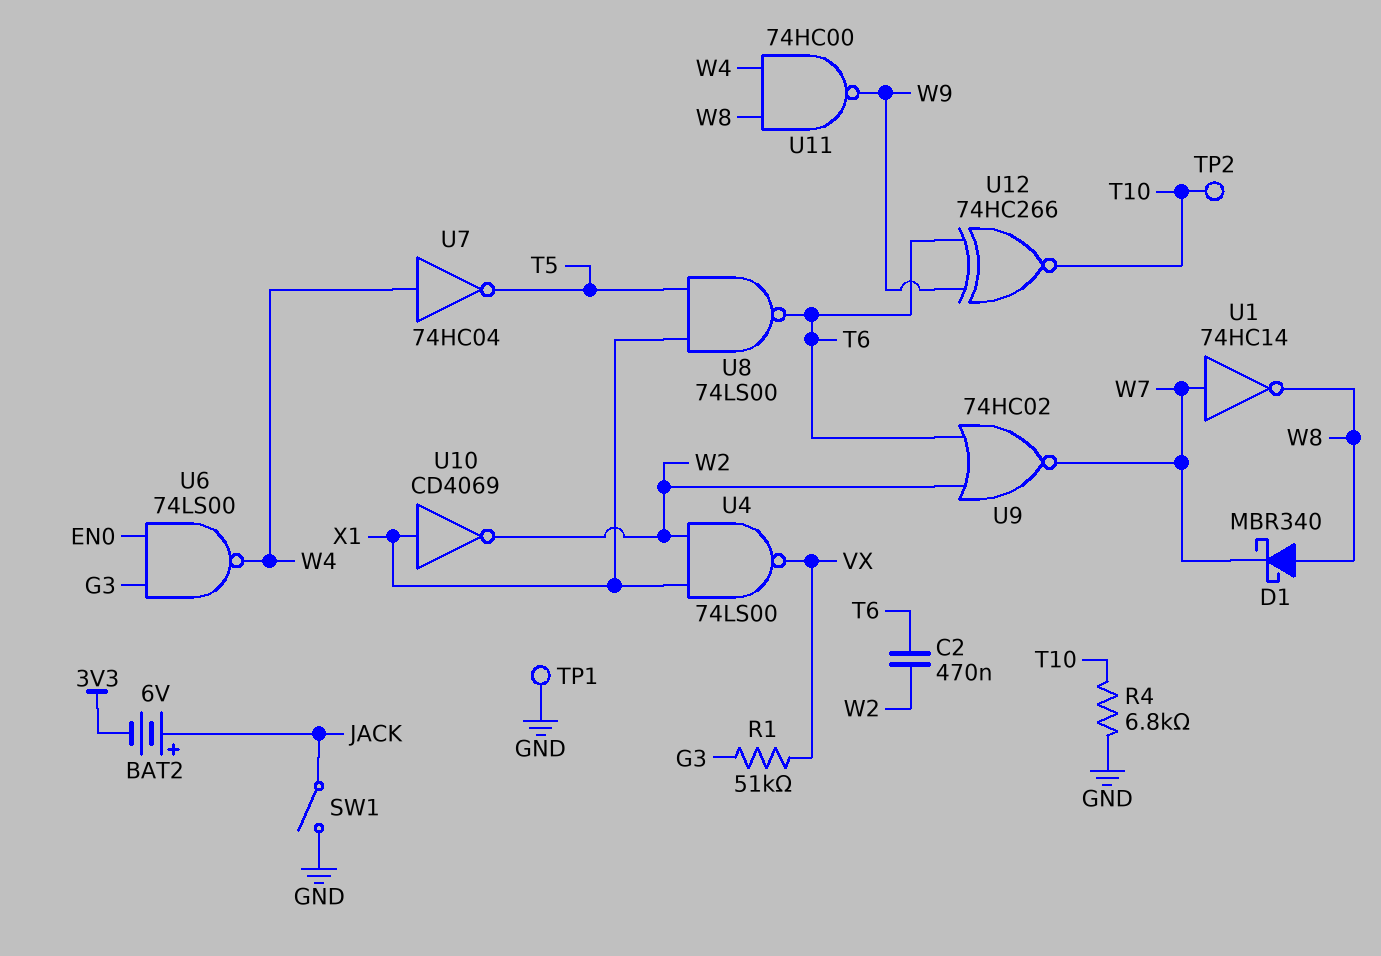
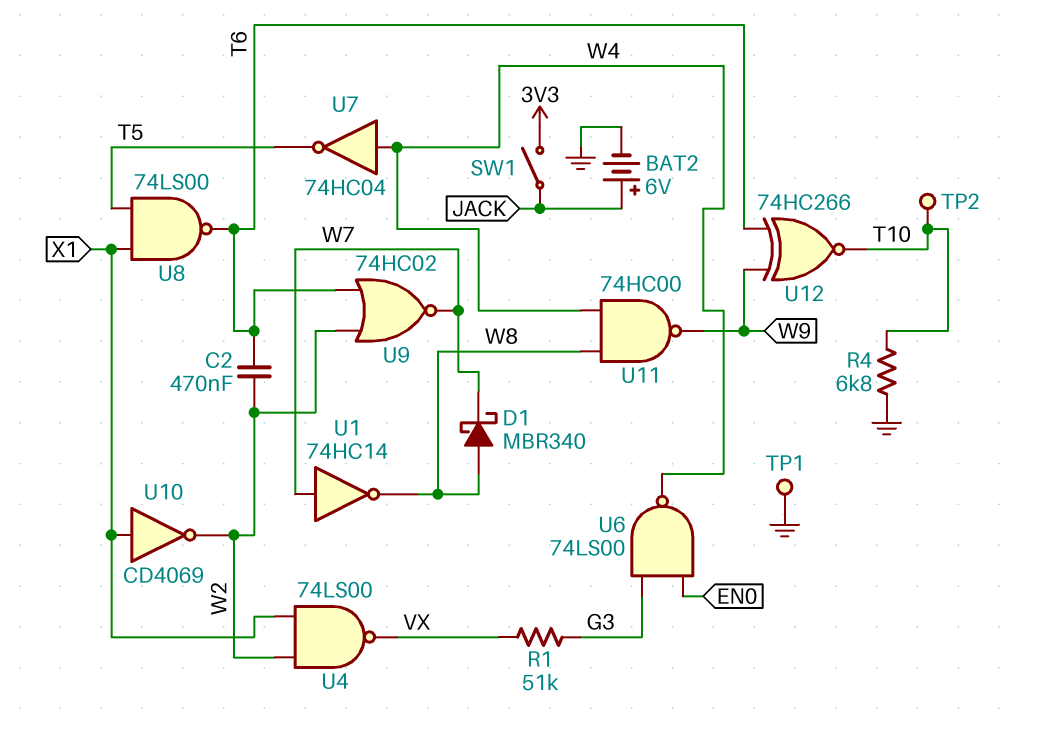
BAT2: 6V (plus JACK, minus 3V3) -> 6V (plus JACK, minus GND)
SW1: switch (GND, JACK) -> switch (3V3, JACK)

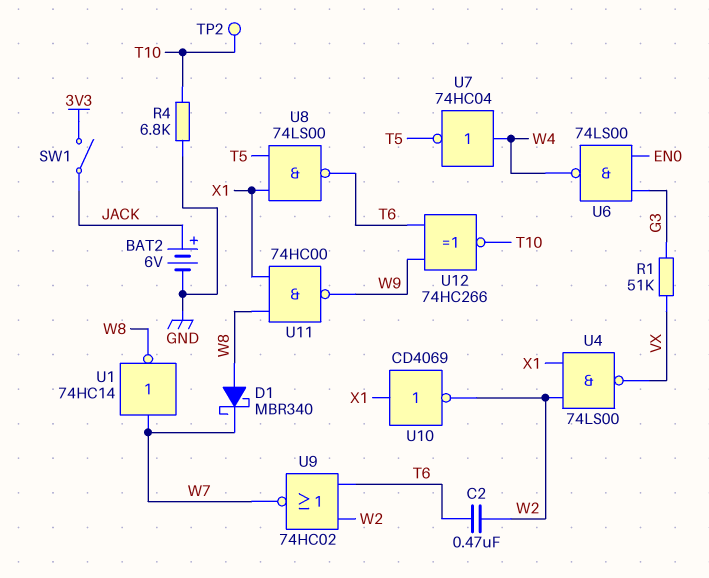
TP1: test point (GND) -> none
U11: NAND 74HC00 (in W4, in W8, out W9) -> NAND 74HC00 (in W8, in X1, out W9)

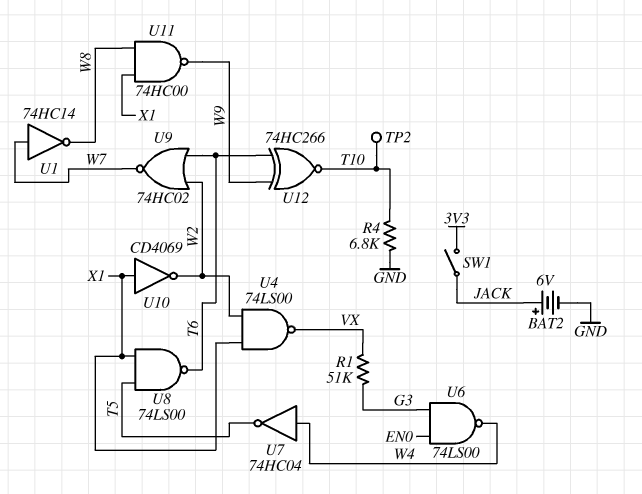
C2: 470nF (T6, W2) -> none
D1: schottky MBR340 (A W8, K W7) -> none

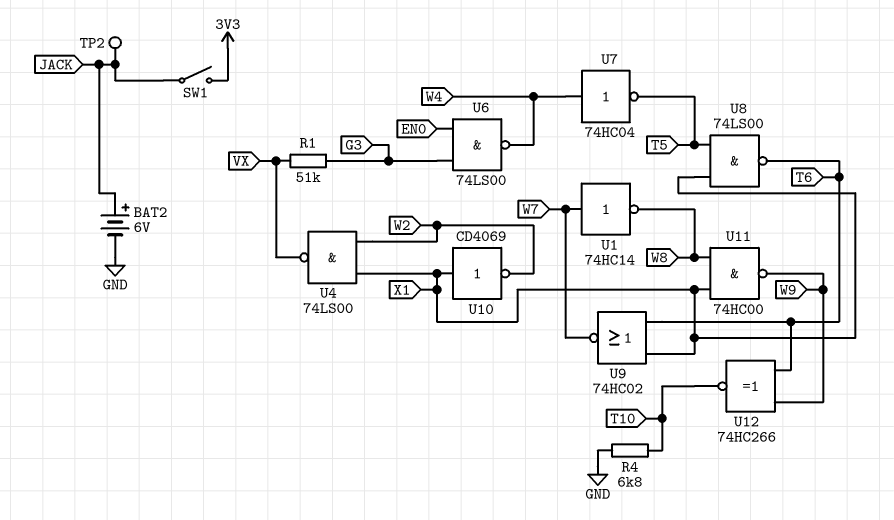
TP2: test point (T10) -> test point (JACK)
U9: NOR 74HC02 (in T6, in W2, out W7) -> NOR 74HC02 (in T6, in X1, out W7)

